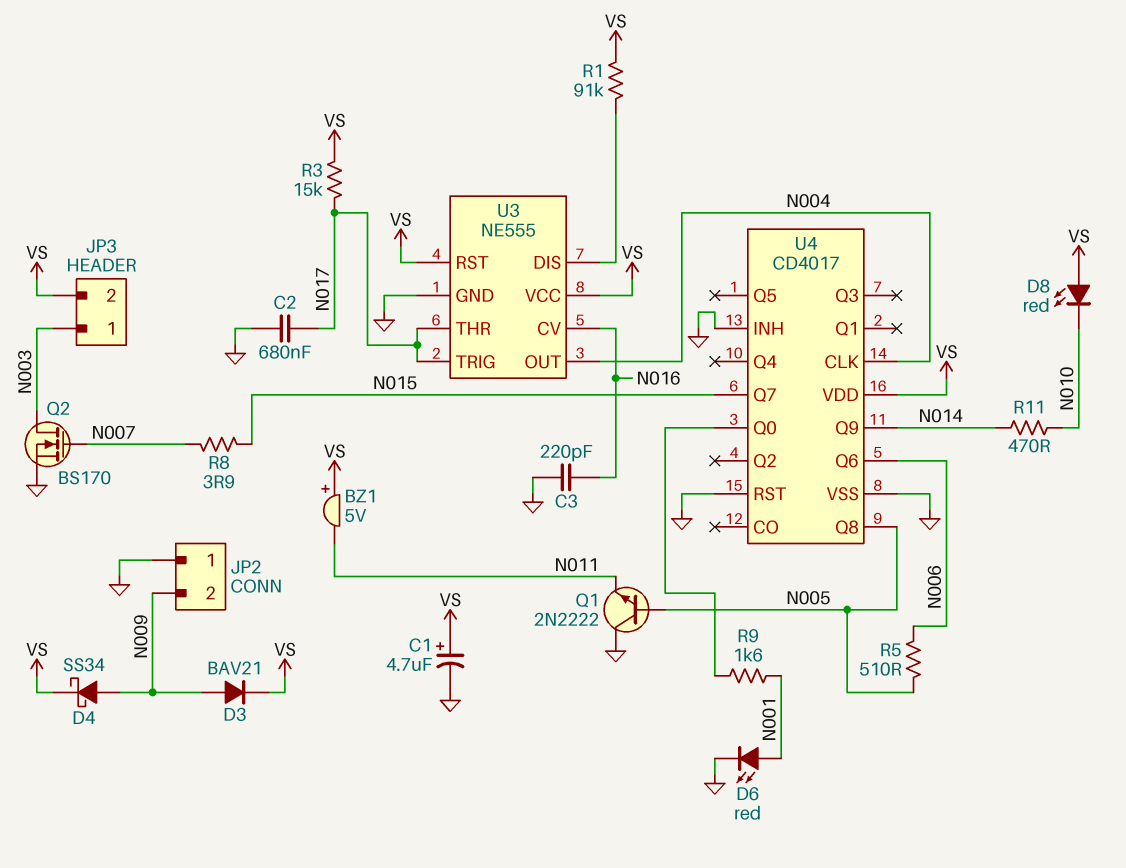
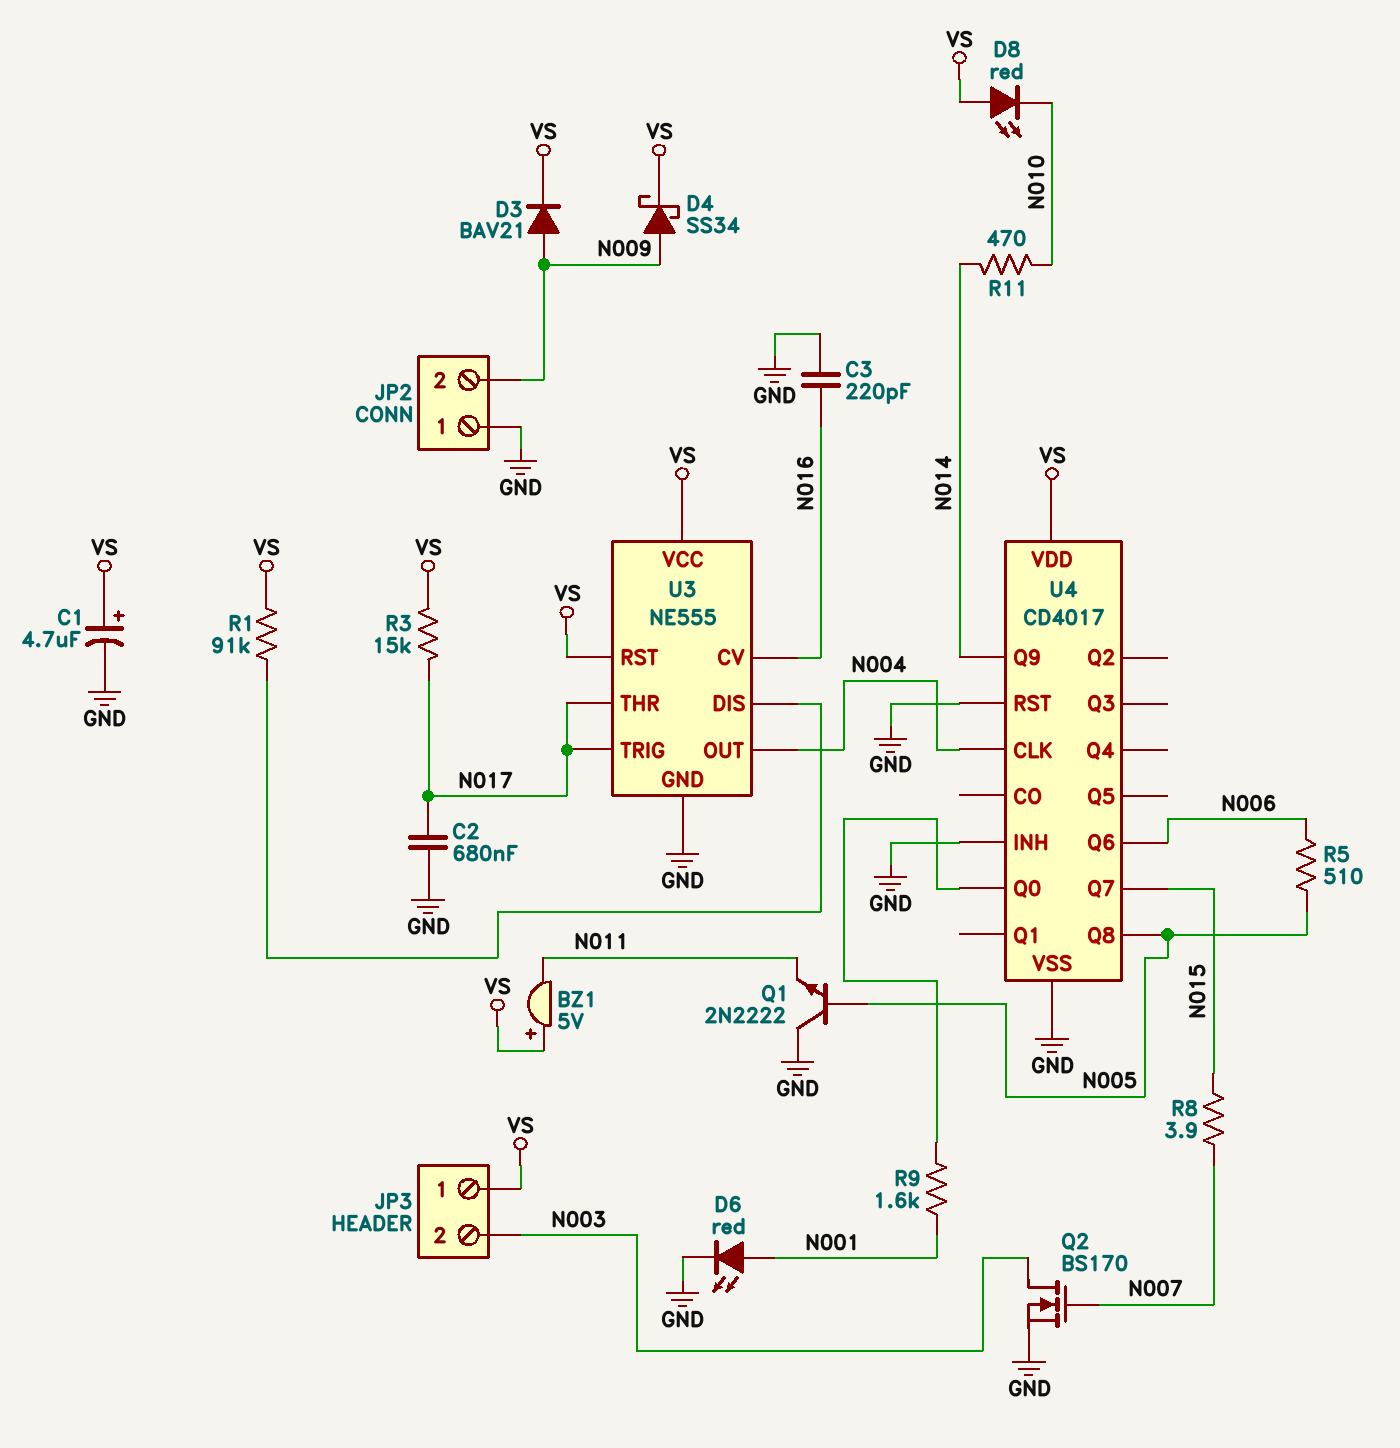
JP3 pin 1: N003 -> VS
JP3 pin 2: VS -> N003

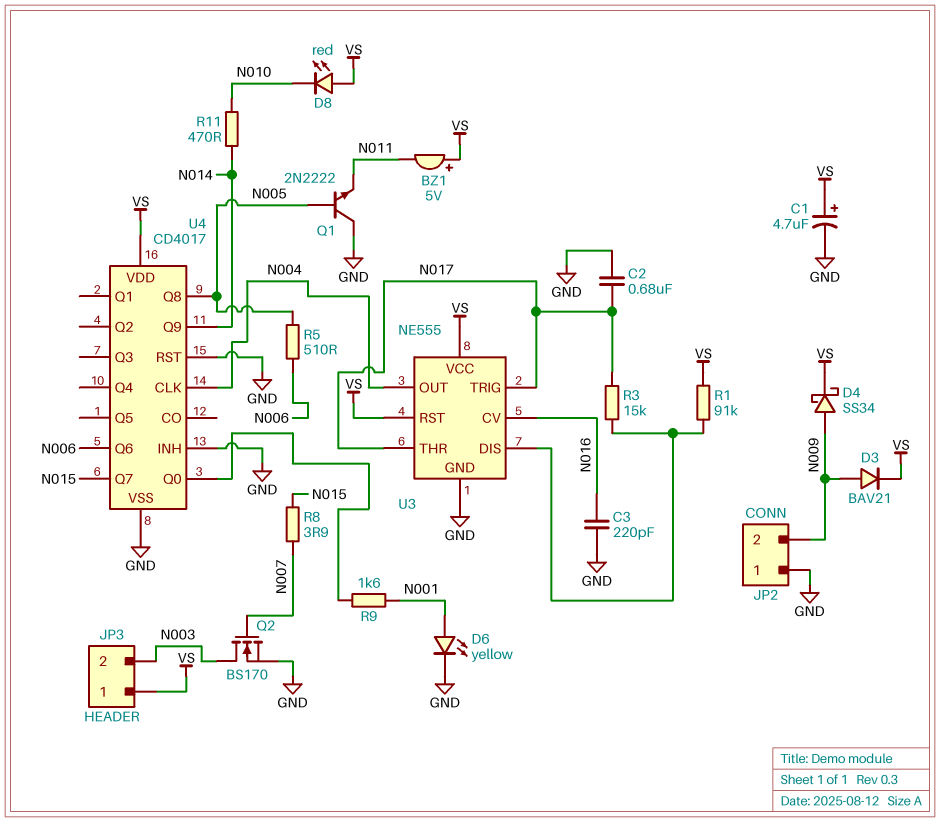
D6: LED red (A N001, K GND) -> LED yellow (A N001, K GND)
R3: 15k (N017, VS) -> 15k (N017, U3/DIS)

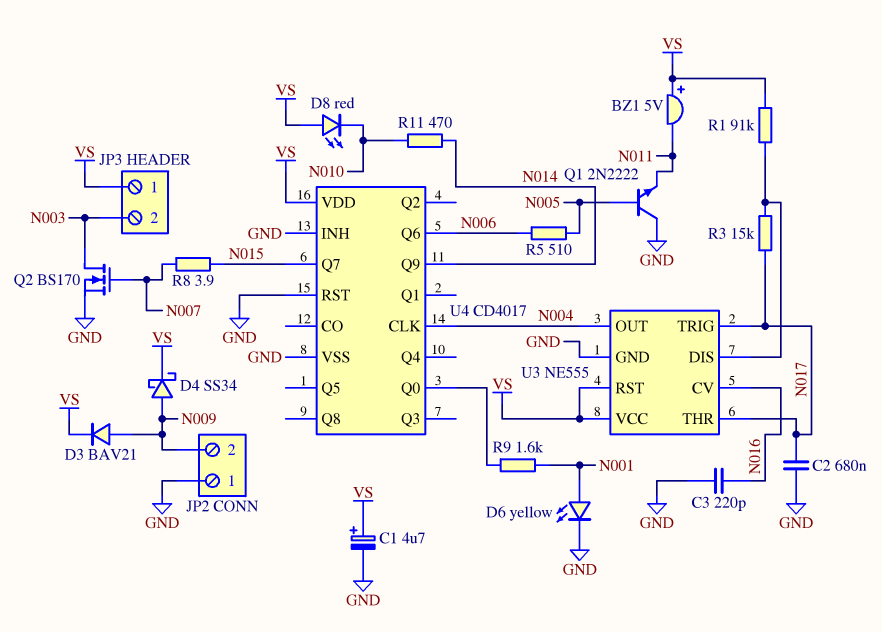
U4 pin Q8: N005 -> none

